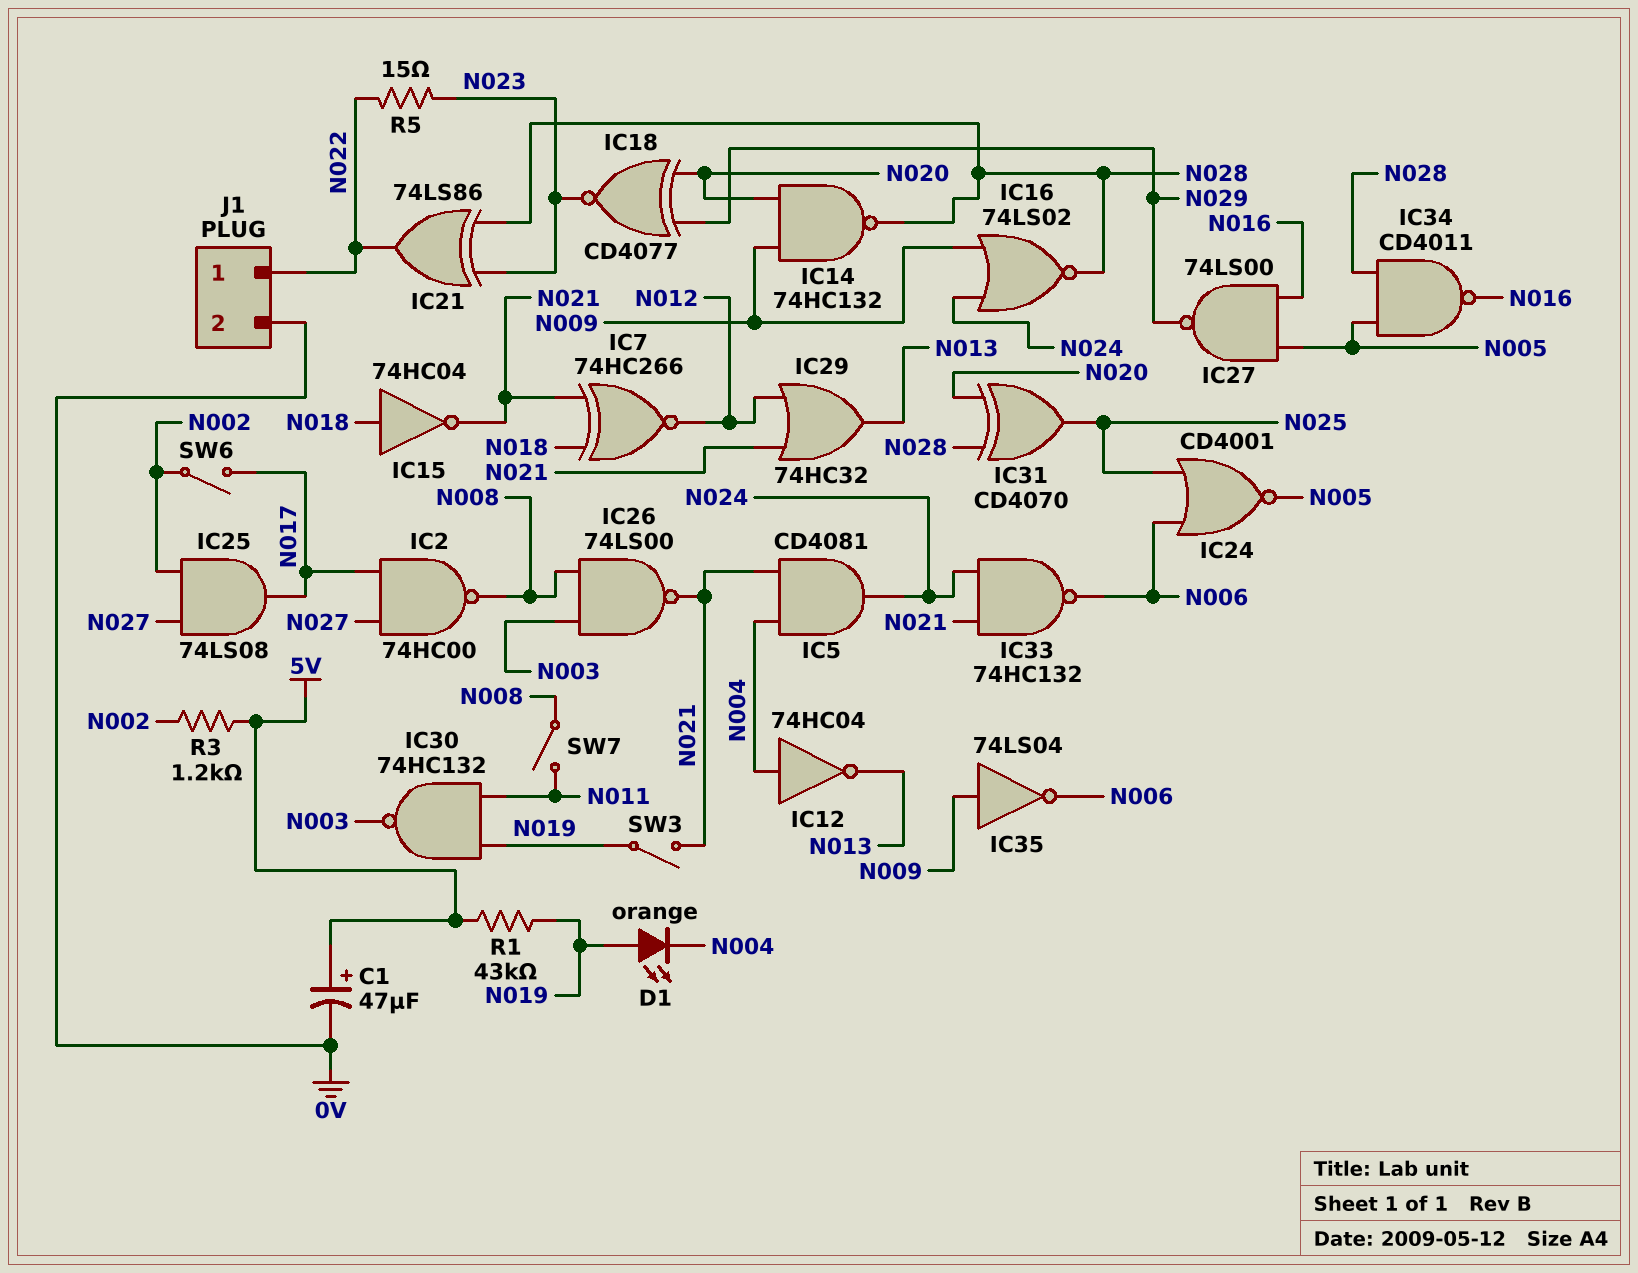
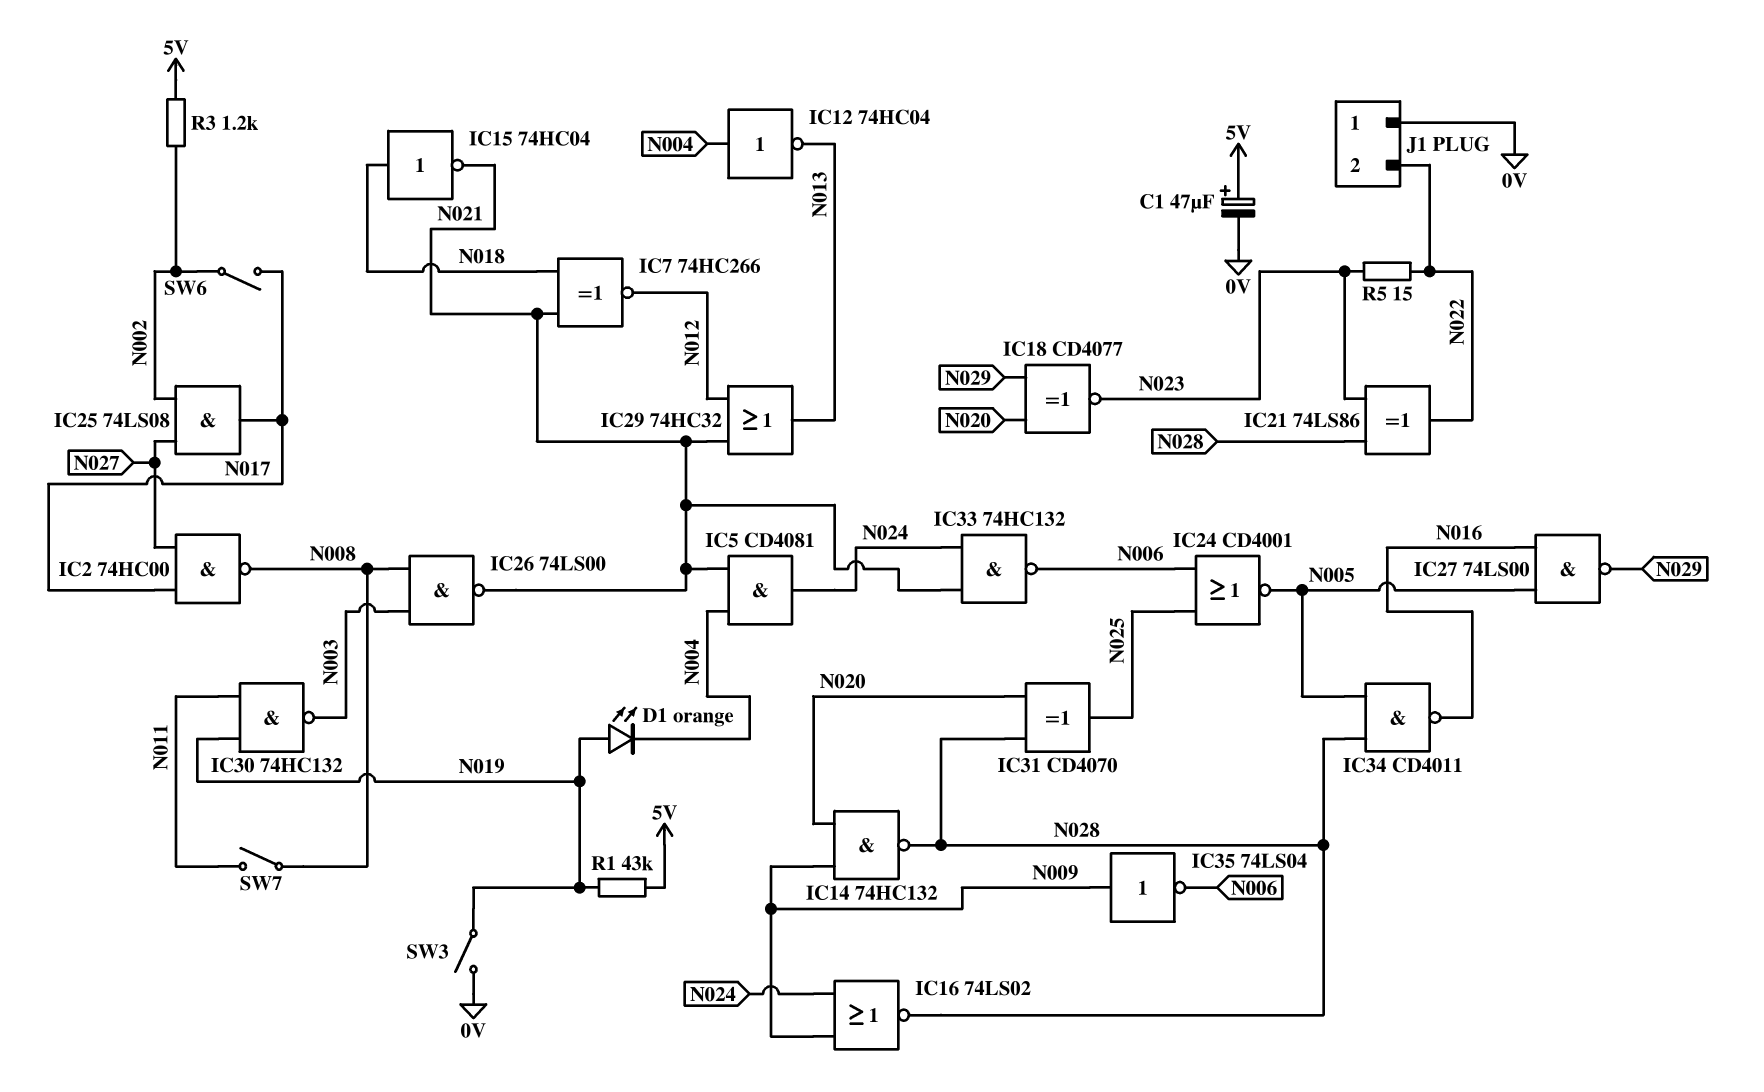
J1 pin 1: N022 -> 0V
J1 pin 2: 0V -> N022
SW3: switch (N019, N021) -> switch (0V, N019)

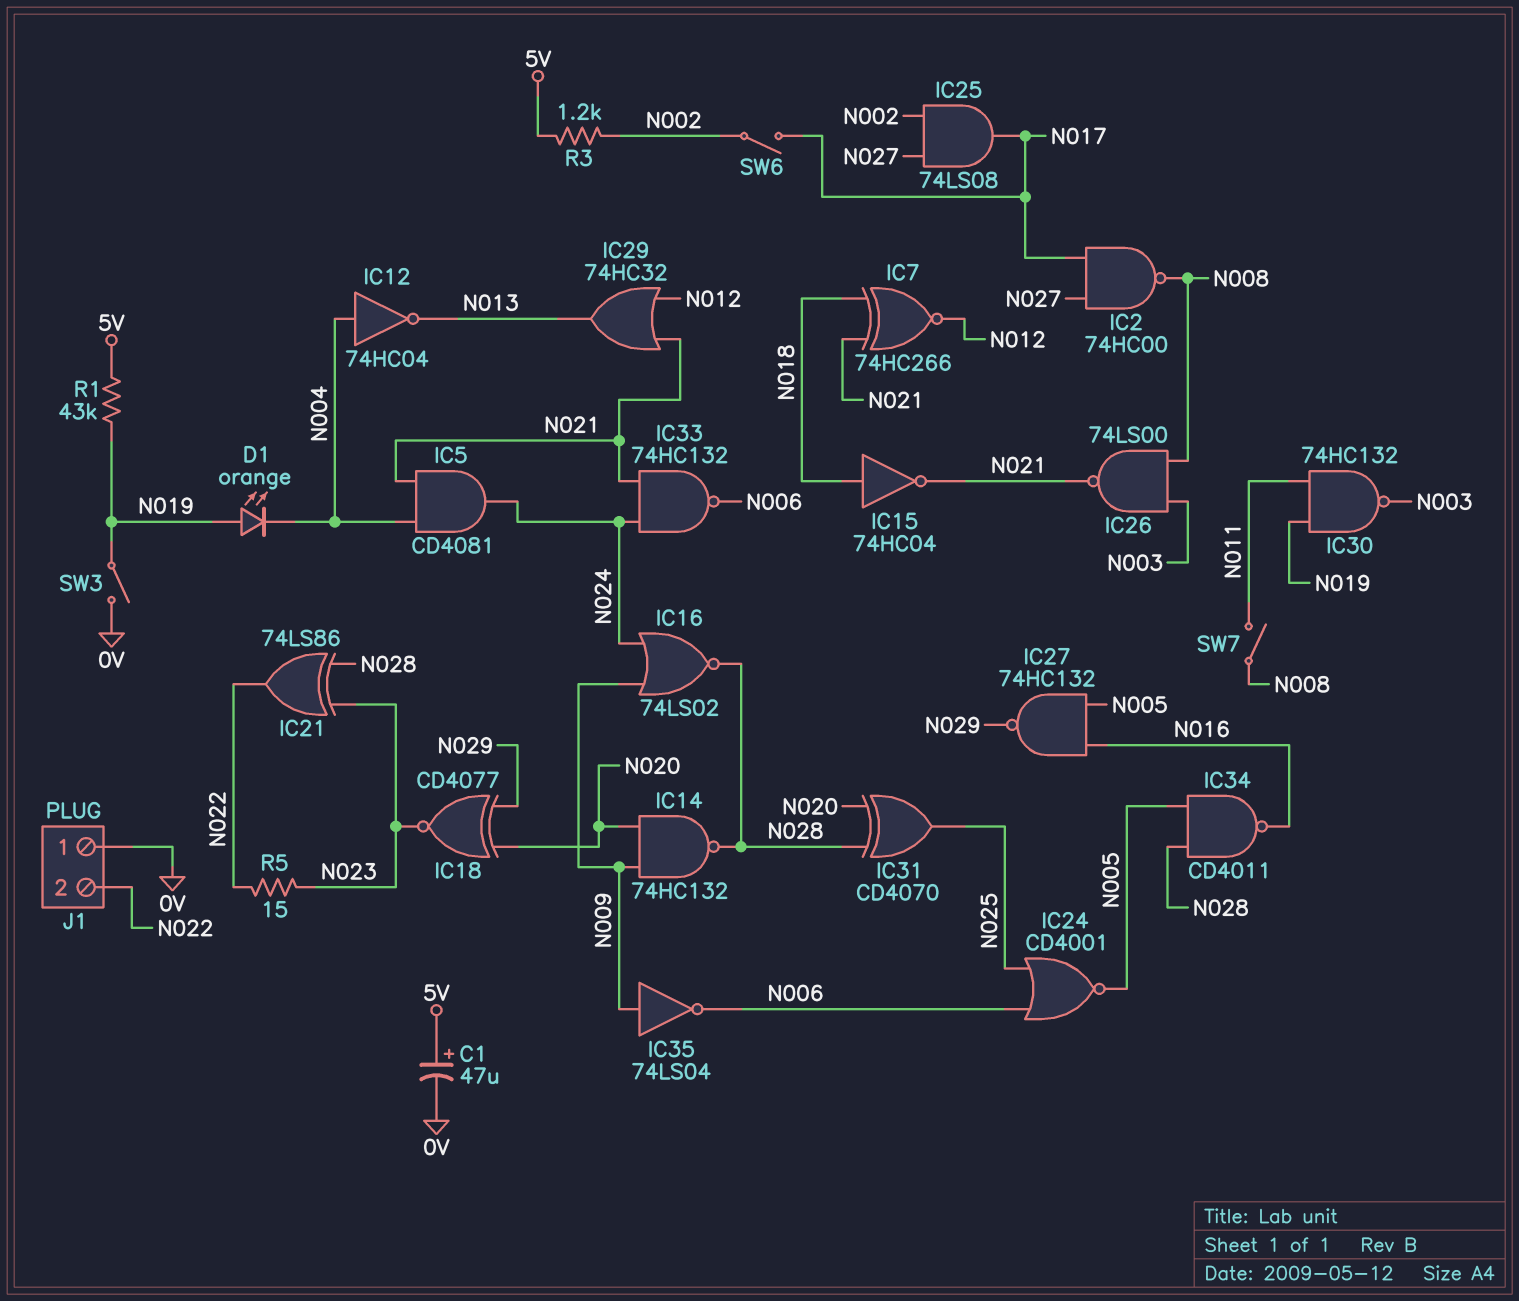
IC27: NAND 74LS00 (in N005, in N016, out N029) -> NAND 74HC132 (in N005, in N016, out N029)

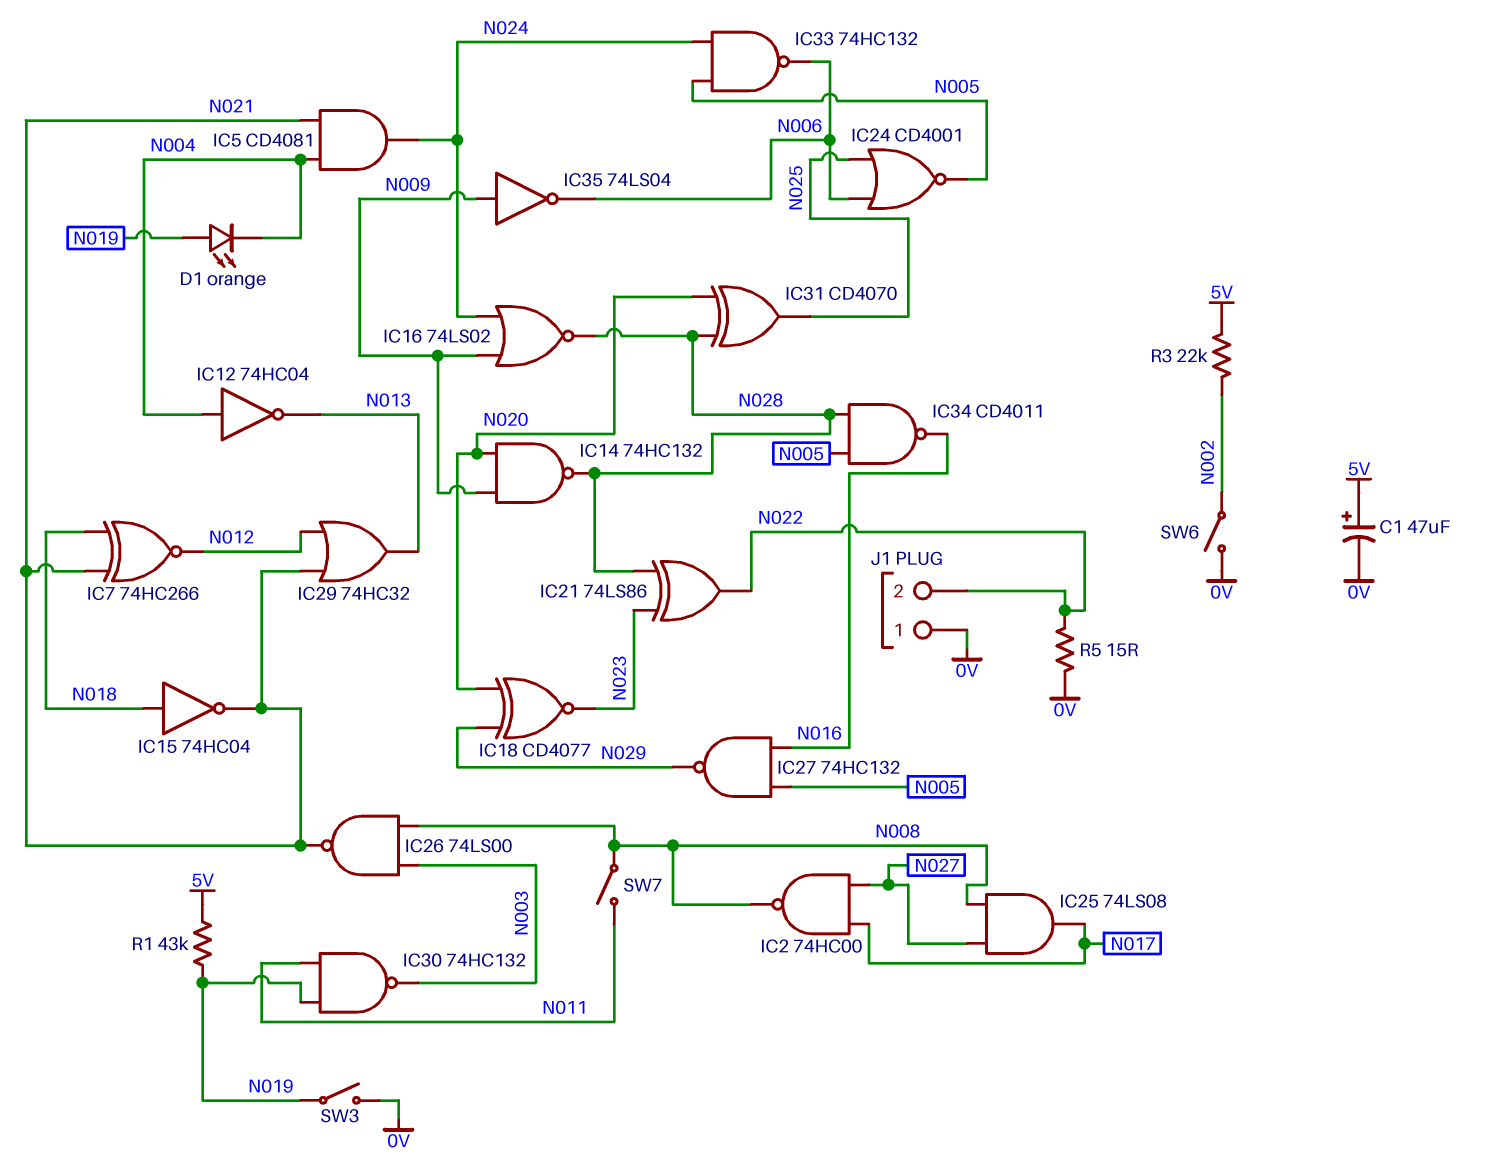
IC25: AND 74LS08 (in N002, in N027, out N017) -> AND 74LS08 (in N008, in N027, out N017)
IC33: NAND 74HC132 (in N021, in N024, out N006) -> NAND 74HC132 (in N005, in N024, out N006)
R3: 1.2k (5V, N002) -> 22k (5V, N002)
R5: 15 (N022, N023) -> 15 (0V, N022)
SW6: switch (N002, N017) -> switch (0V, N002)

